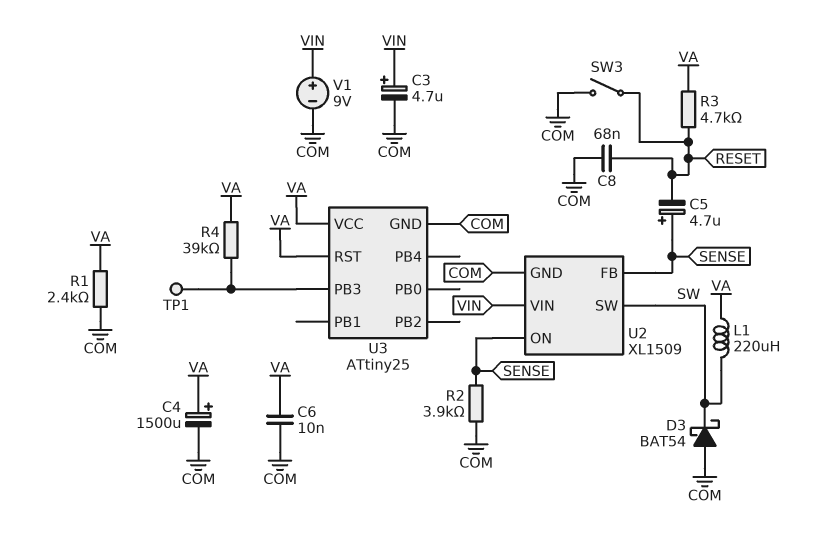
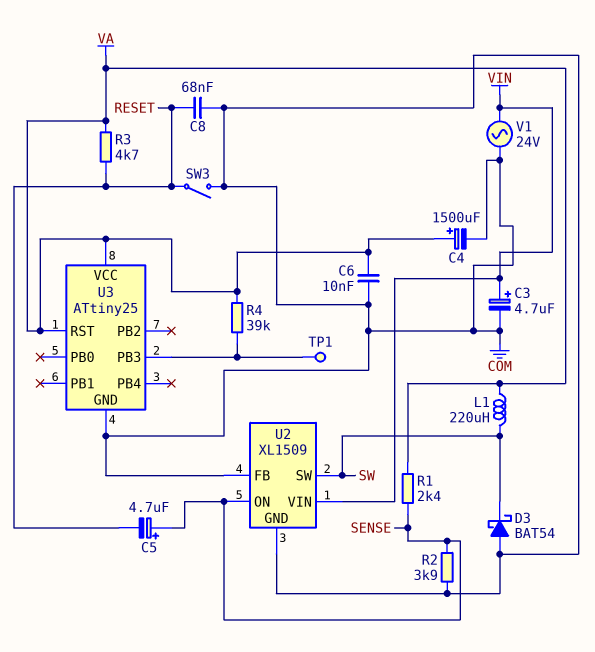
R1: 2.4k (COM, VA) -> 2.4k (SENSE, VA)
U2 pin FB: SENSE -> COM
V1: 9V (plus VIN, minus COM) -> AC 24V (COM, VIN)

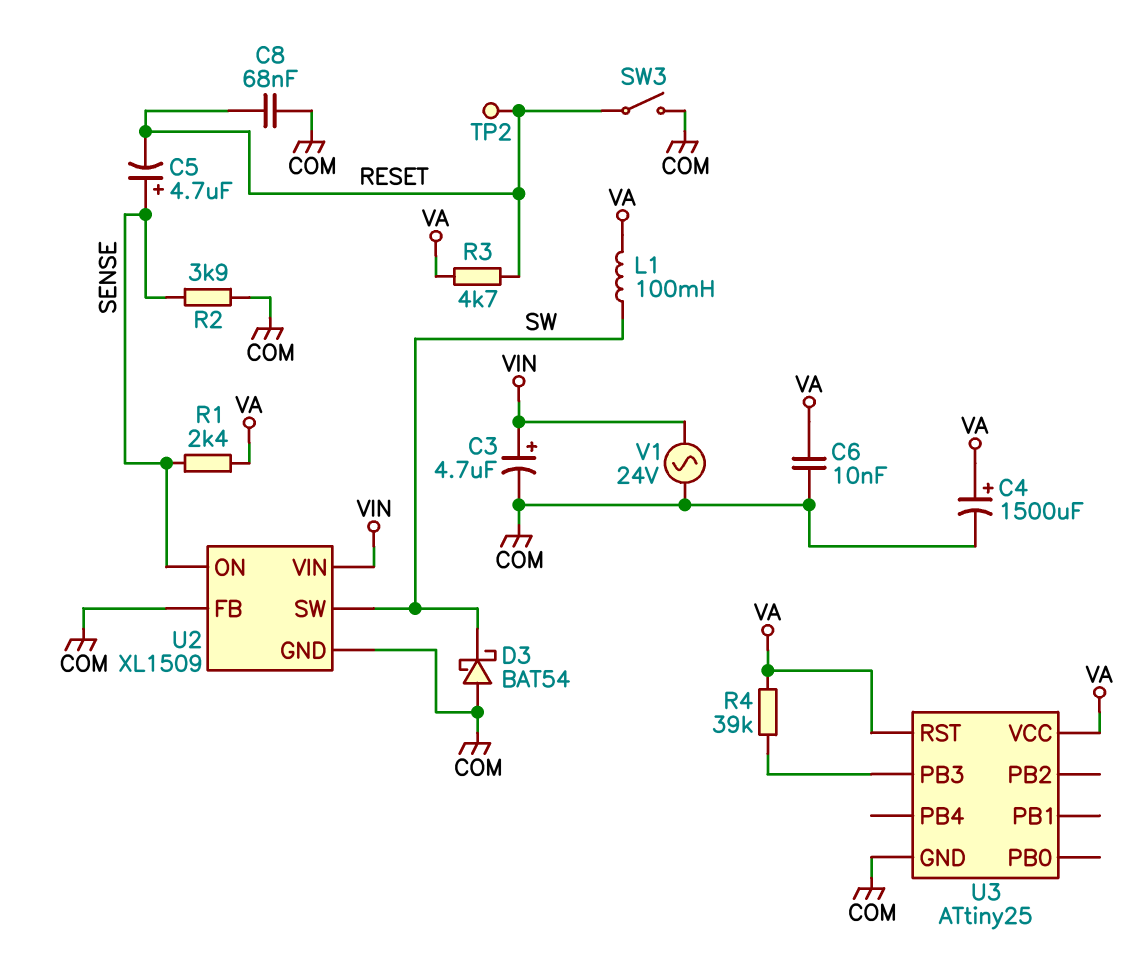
L1: 220uH (SW, VA) -> 100mH (SW, VA)
TP1: test point (U3/PB3) -> none
TP2: none -> test point (RESET)

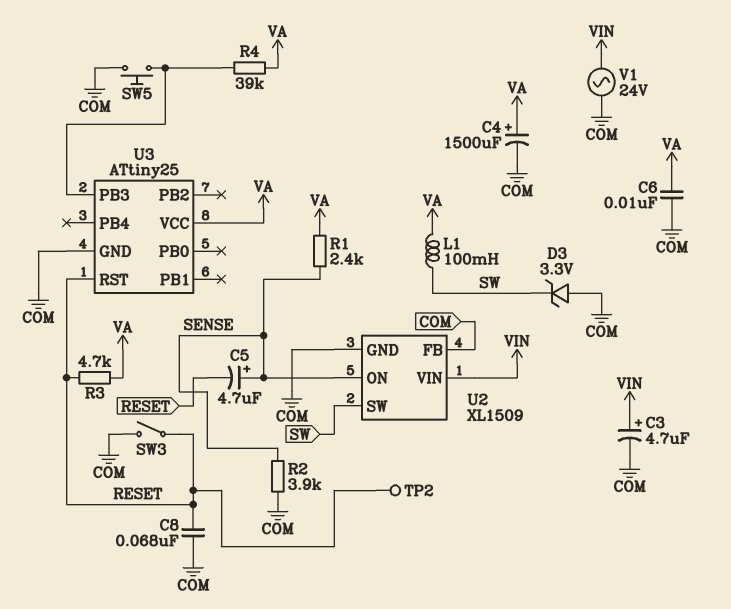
D3: schottky BAT54 (A COM, K SW) -> zener 3.3V (A COM, K SW)
SW5: none -> button (COM, U3/PB3)
U3 pin RST: VA -> RESET

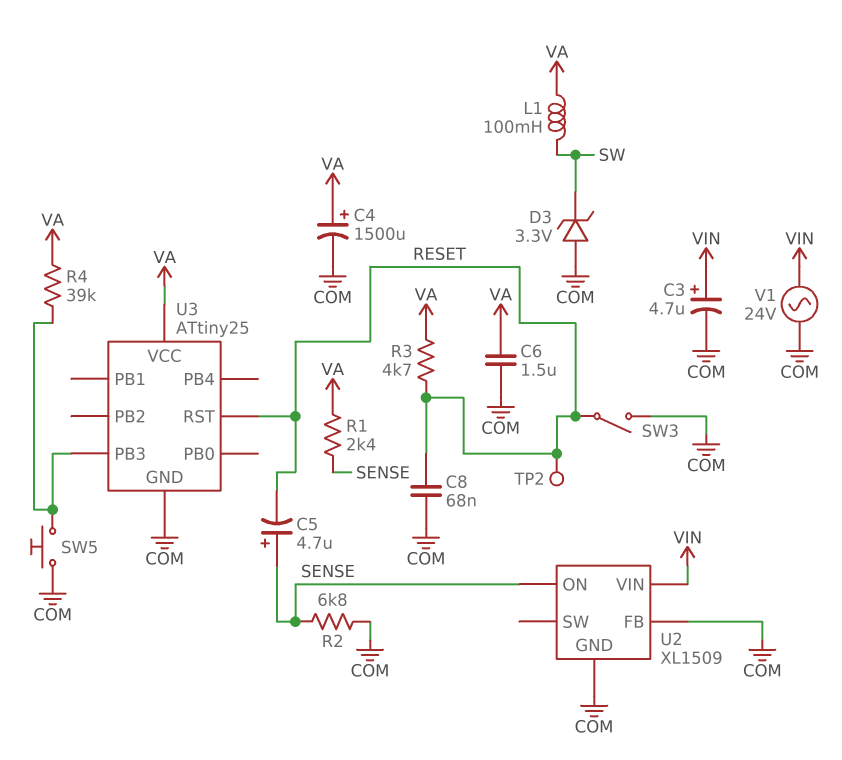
C6: 10nF (COM, VA) -> 1.5uF (COM, VA)
R2: 3.9k (COM, SENSE) -> 6.8k (COM, SENSE)
U2 pin SW: SW -> none

